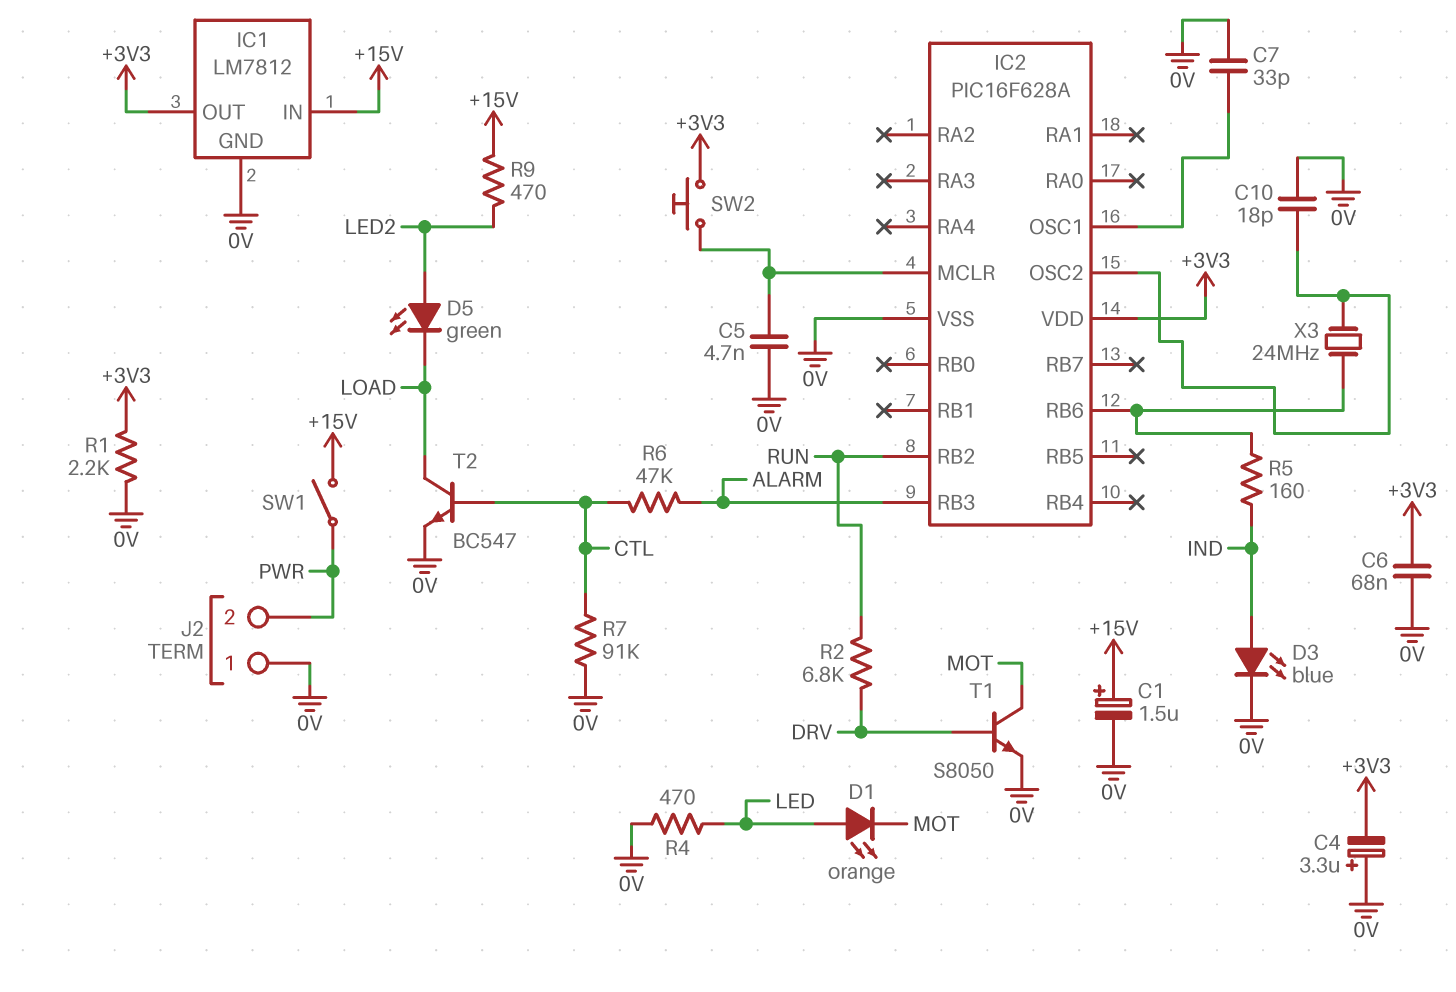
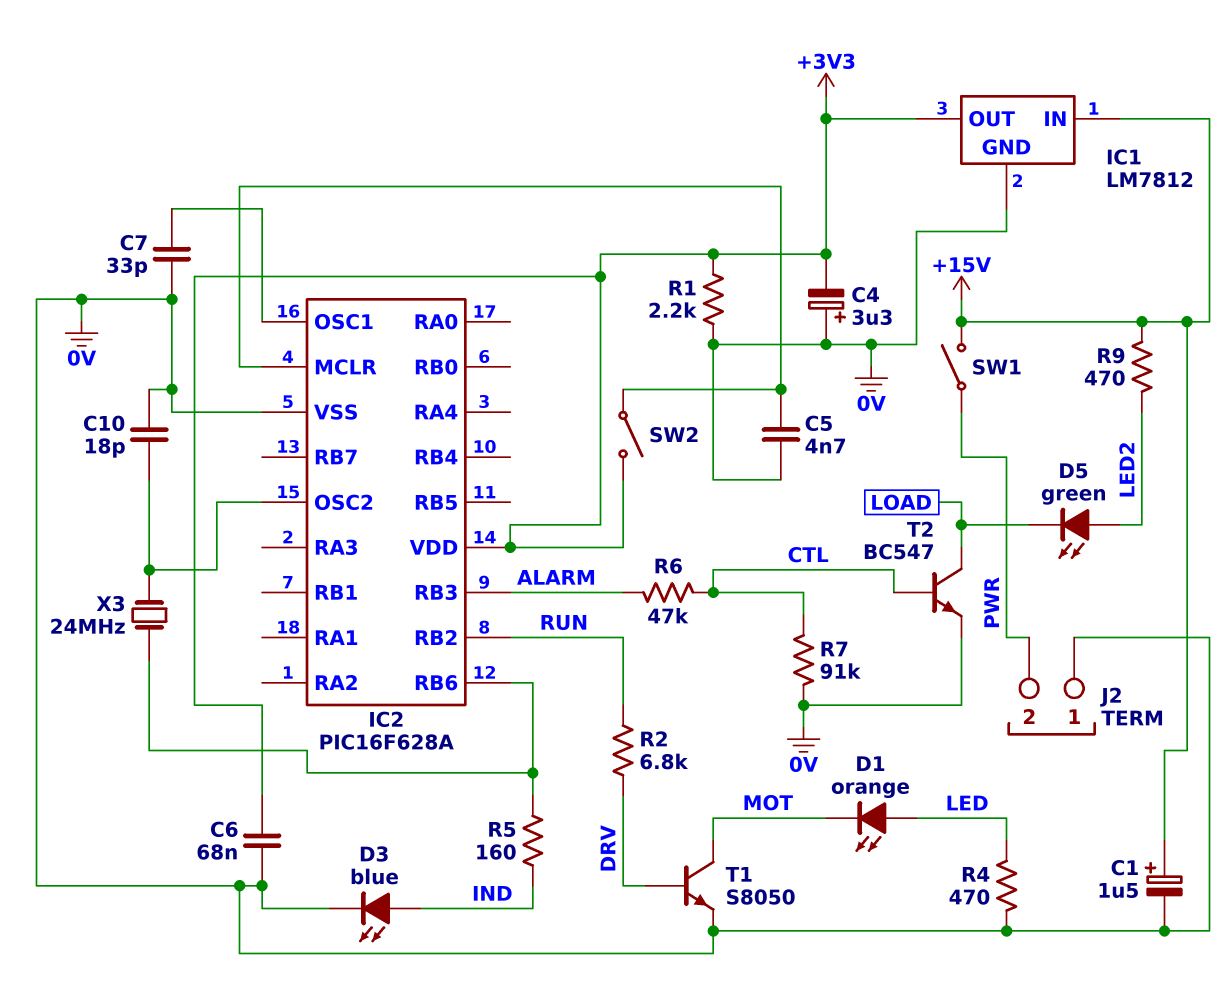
SW2: button (+3V3, IC2/MCLR) -> switch (+3V3, IC2/MCLR)

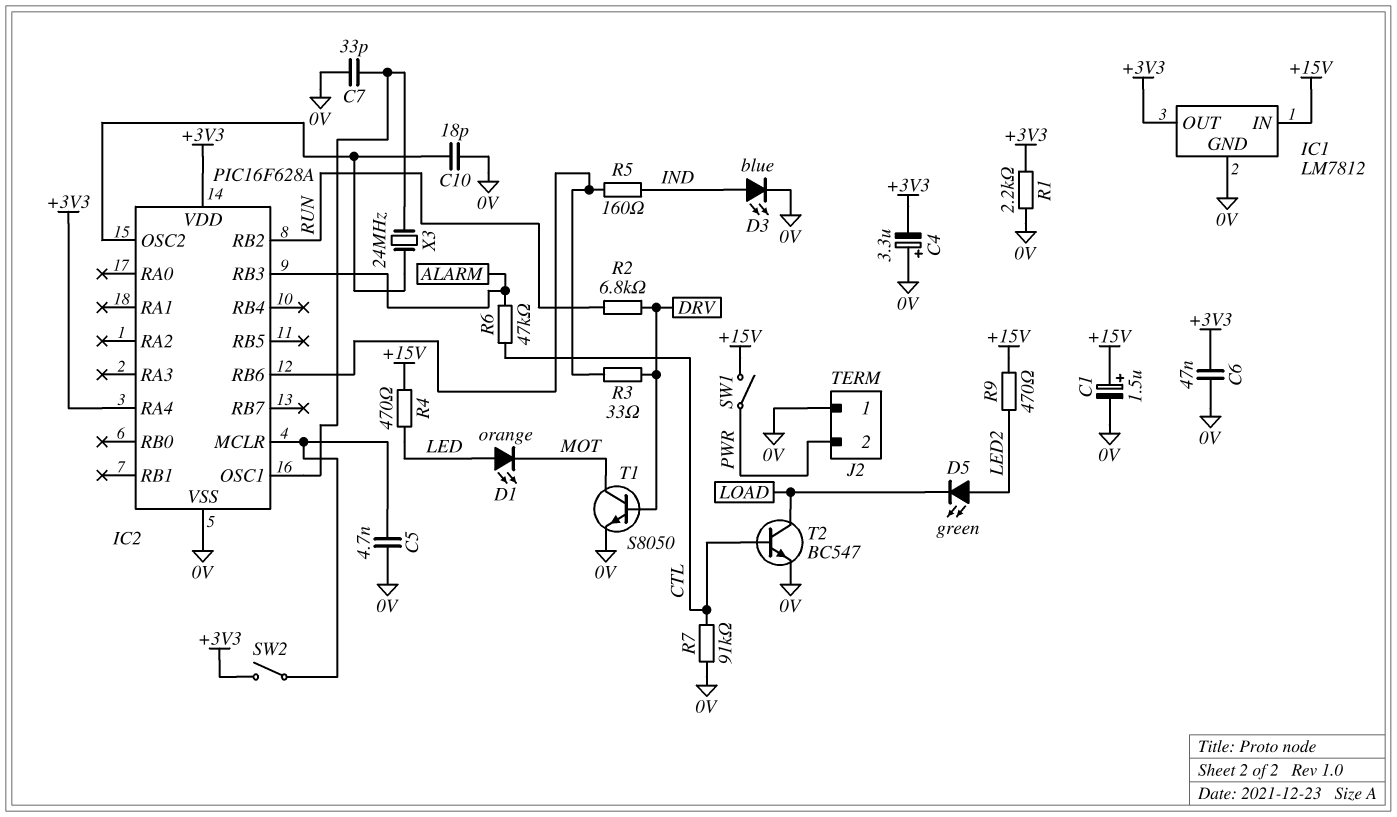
C6: 68nF (+3V3, 0V) -> 47nF (+3V3, 0V)
IC2 pin RA4: none -> +3V3
R3: none -> 33 (DRV, IC2/RB6)
R4: 470 (0V, LED) -> 470 (+15V, LED)
X3: 24MHz (IC2/OSC2, IC2/RB6) -> 24MHz (IC2/OSC1, IC2/OSC2)

